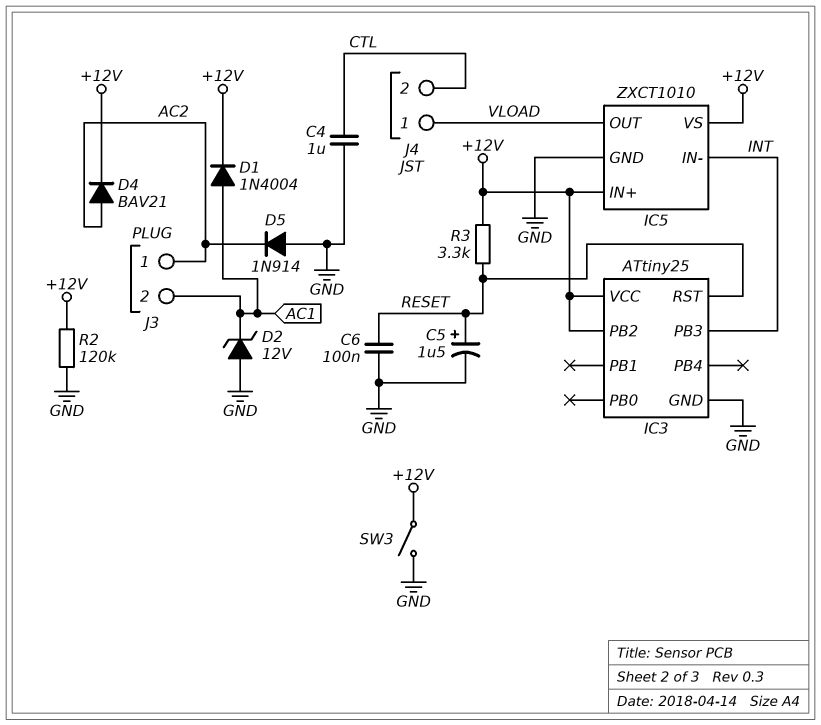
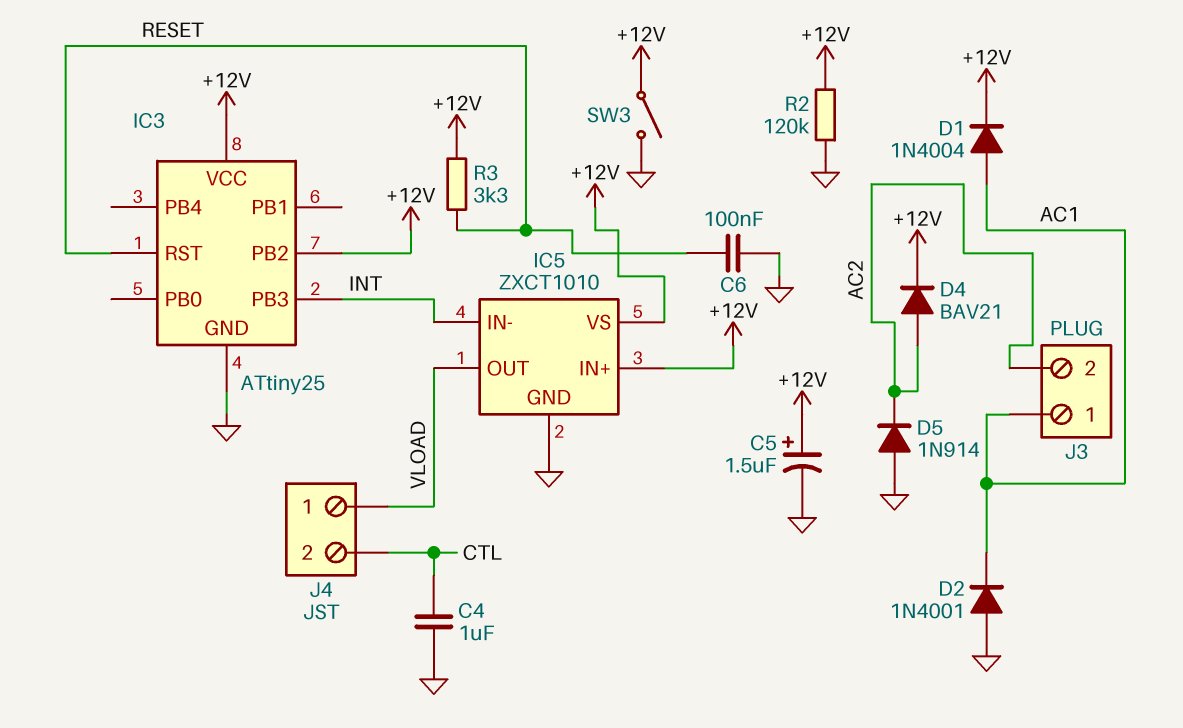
C5: 1.5uF (plus RESET, minus GND) -> 1.5uF (plus +12V, minus GND)
D2: zener 12V (A GND, K AC1) -> diode 1N4001 (A GND, K AC1)
J3 pin 1: AC2 -> AC1
J3 pin 2: AC1 -> AC2

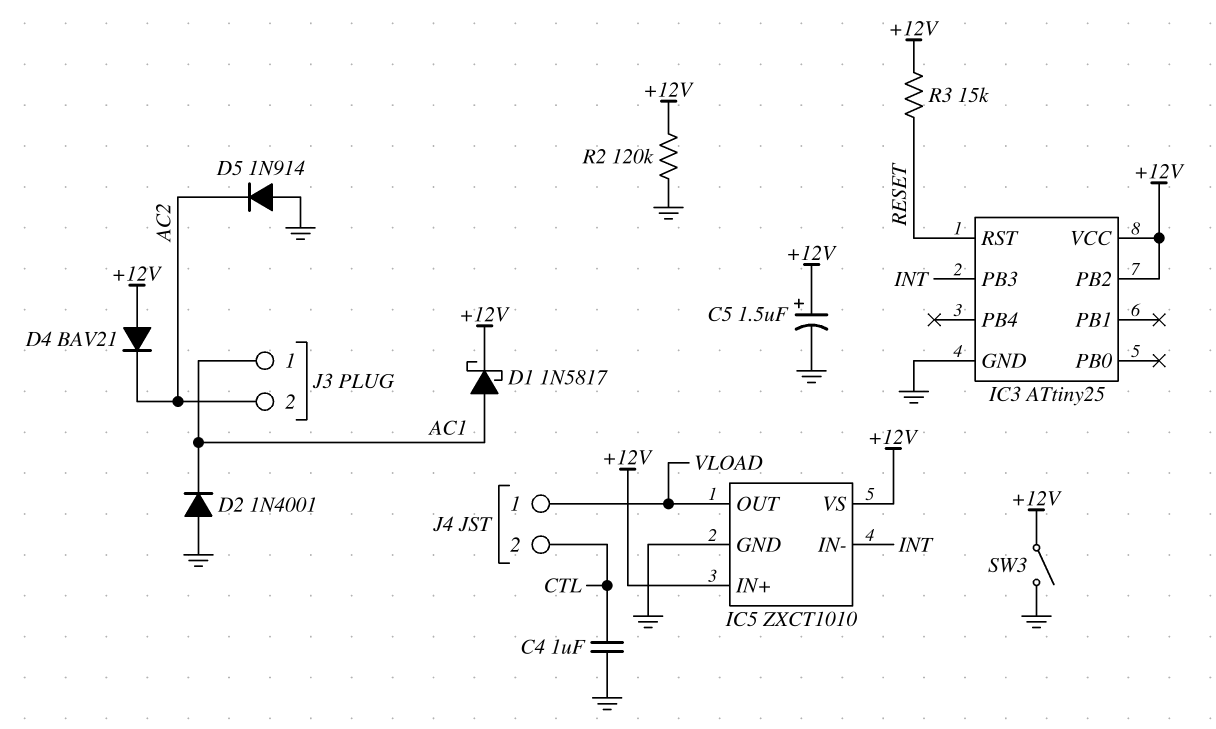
C6: 100nF (GND, RESET) -> none
D1: diode 1N4004 (A AC1, K +12V) -> schottky 1N5817 (A AC1, K +12V)
D4: diode BAV21 (A AC2, K +12V) -> diode BAV21 (A +12V, K AC2)
R3: 3.3k (+12V, RESET) -> 15k (+12V, RESET)

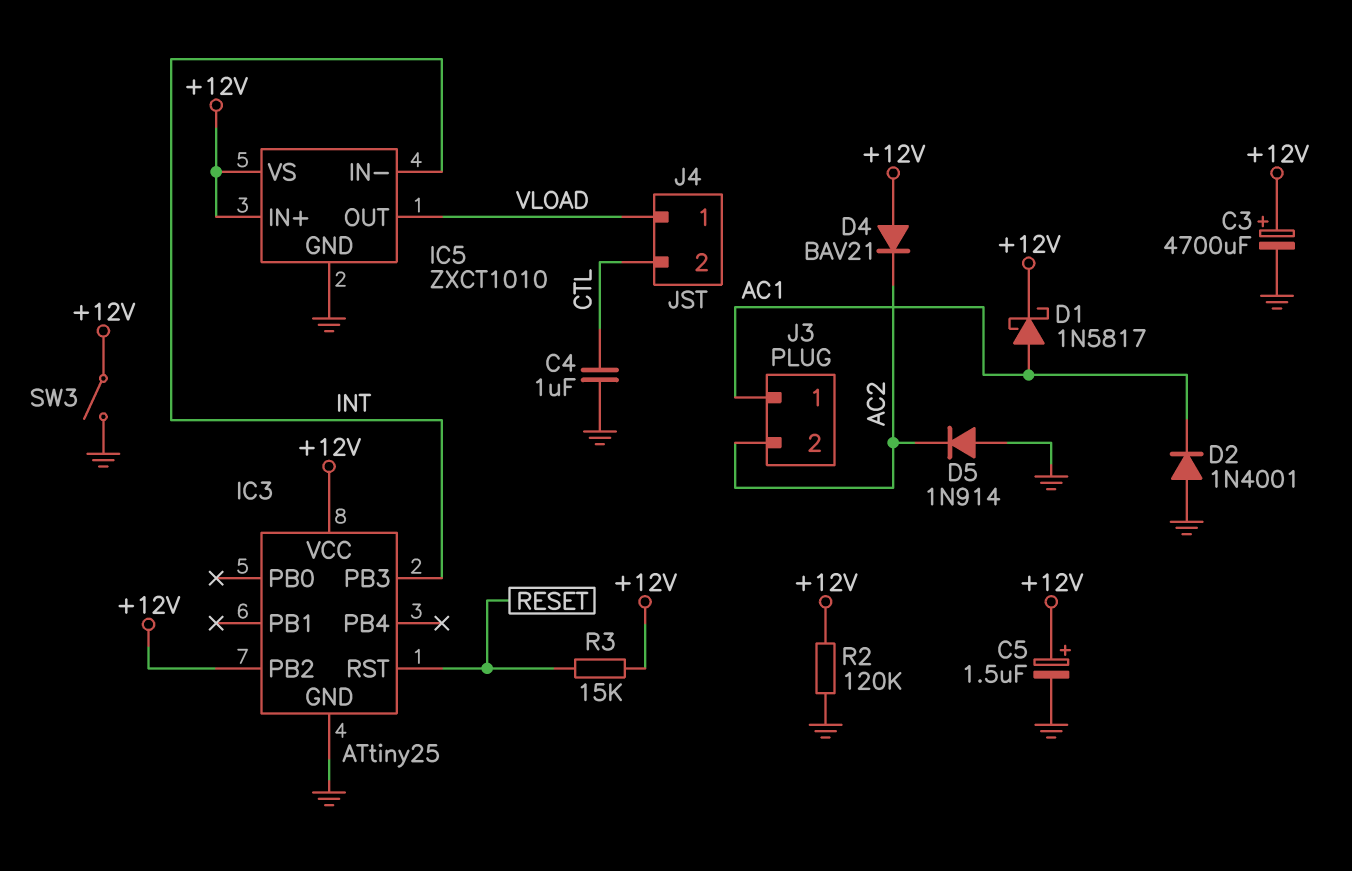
C3: none -> 4700uF (plus +12V, minus GND)

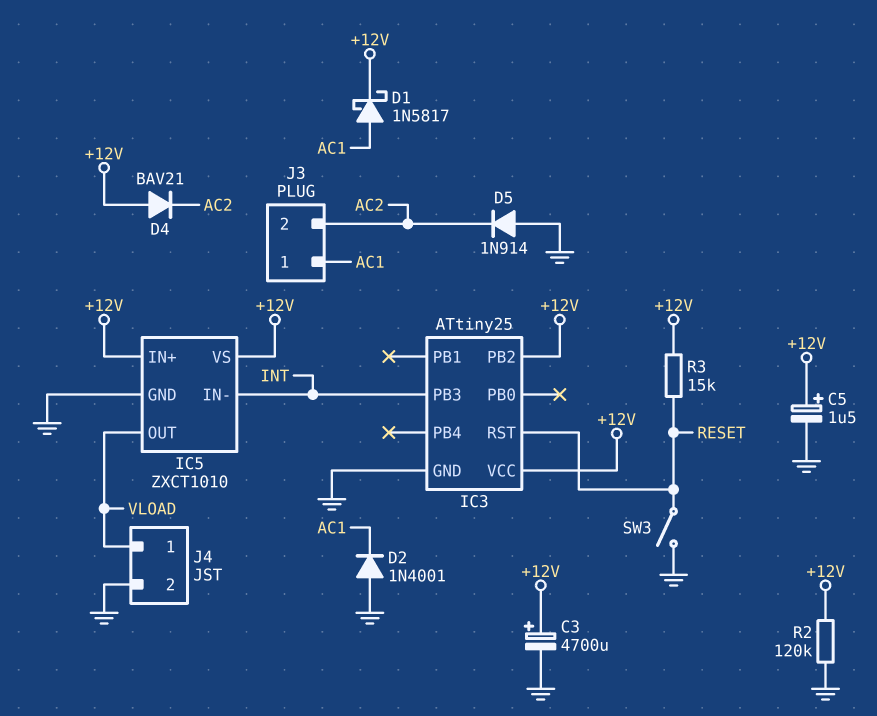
C4: 1uF (CTL, GND) -> none
J4 pin 2: CTL -> GND
SW3: switch (+12V, GND) -> switch (GND, RESET)

